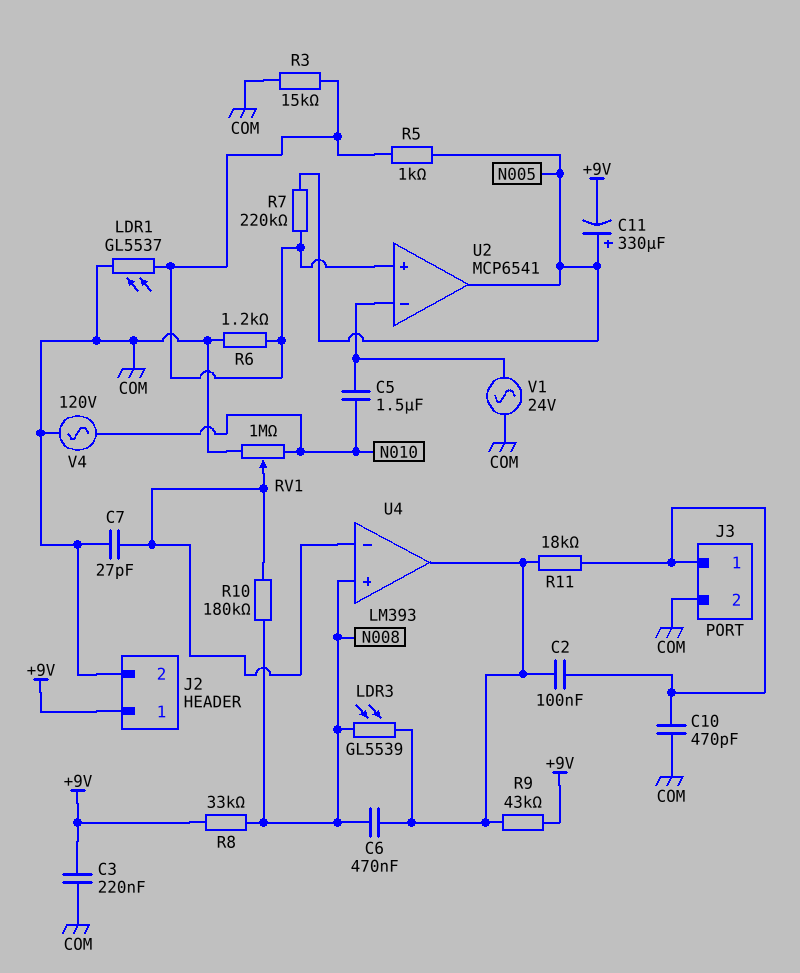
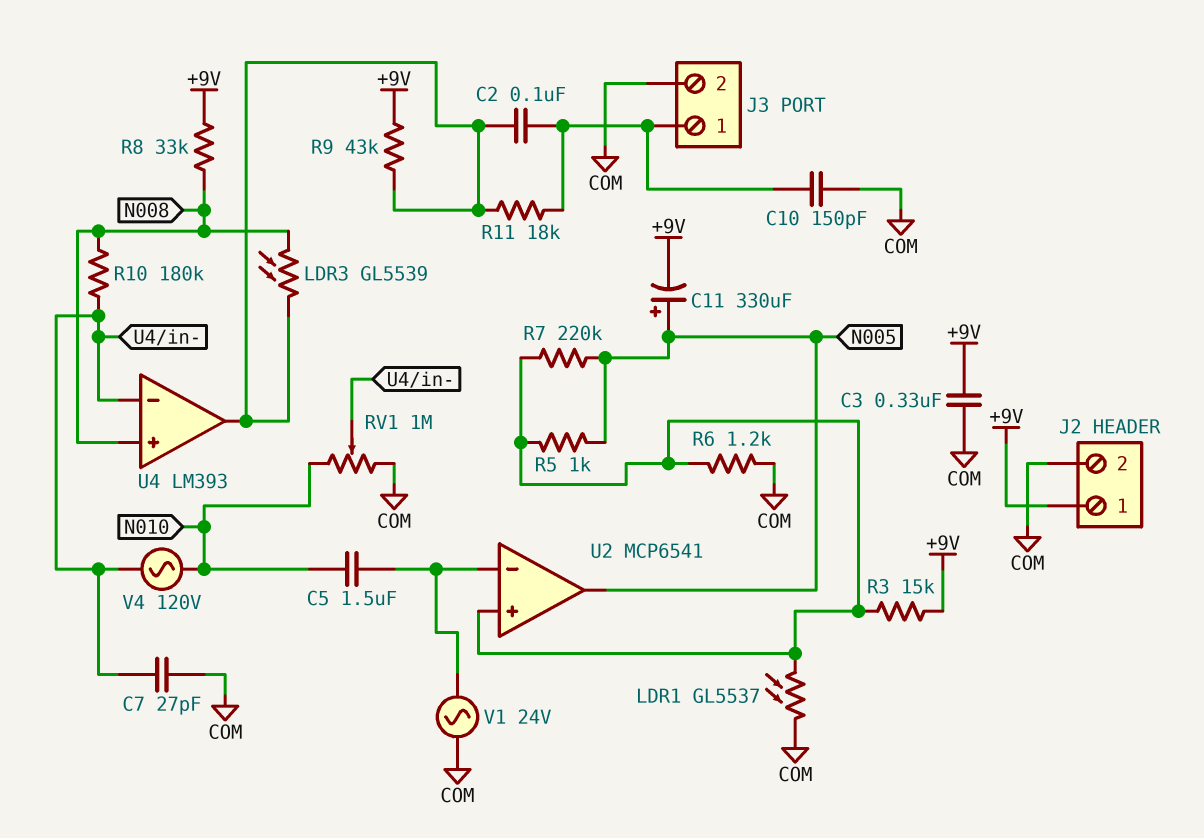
C3: 220nF (+9V, COM) -> 330nF (+9V, COM)
C6: 470nF (N008, U4/out) -> none
C10: 470pF (COM, J3/1) -> 150pF (COM, J3/1)
R3: 15k (COM, U2/in+) -> 15k (+9V, U2/in+)
V4: AC 120V (COM, N010) -> AC 120V (N010, U4/in-)

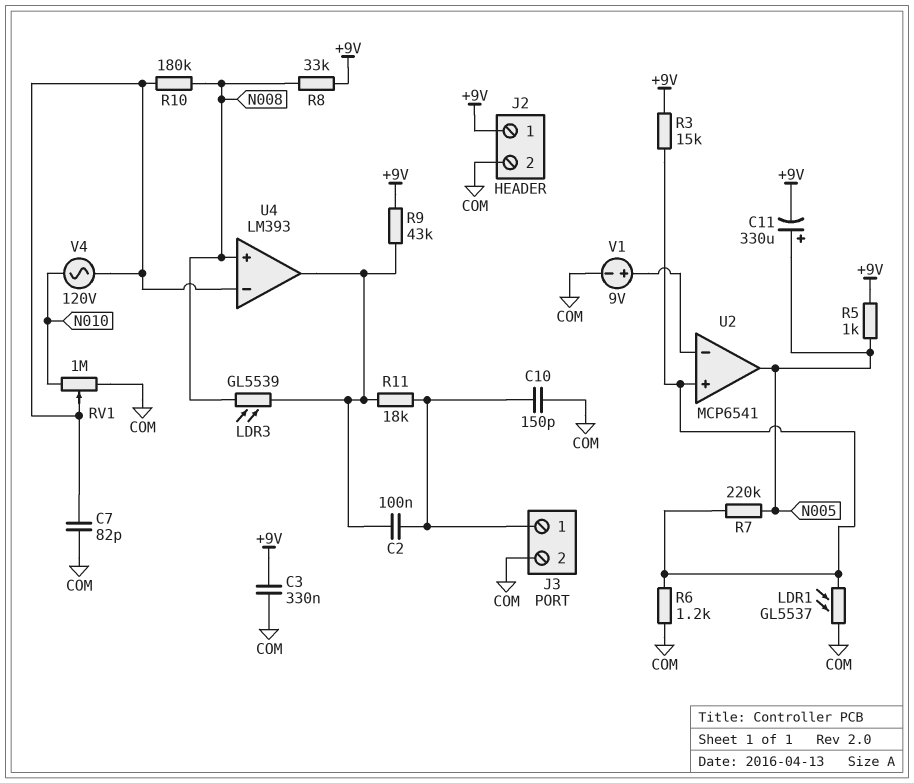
C5: 1.5uF (N010, U2/in-) -> none
C7: 27pF (COM, U4/in-) -> 82pF (COM, U4/in-)
R5: 1k (N005, U2/in+) -> 1k (+9V, N005)
V1: AC 24V (COM, U2/in-) -> 9V (plus U2/in-, minus COM)

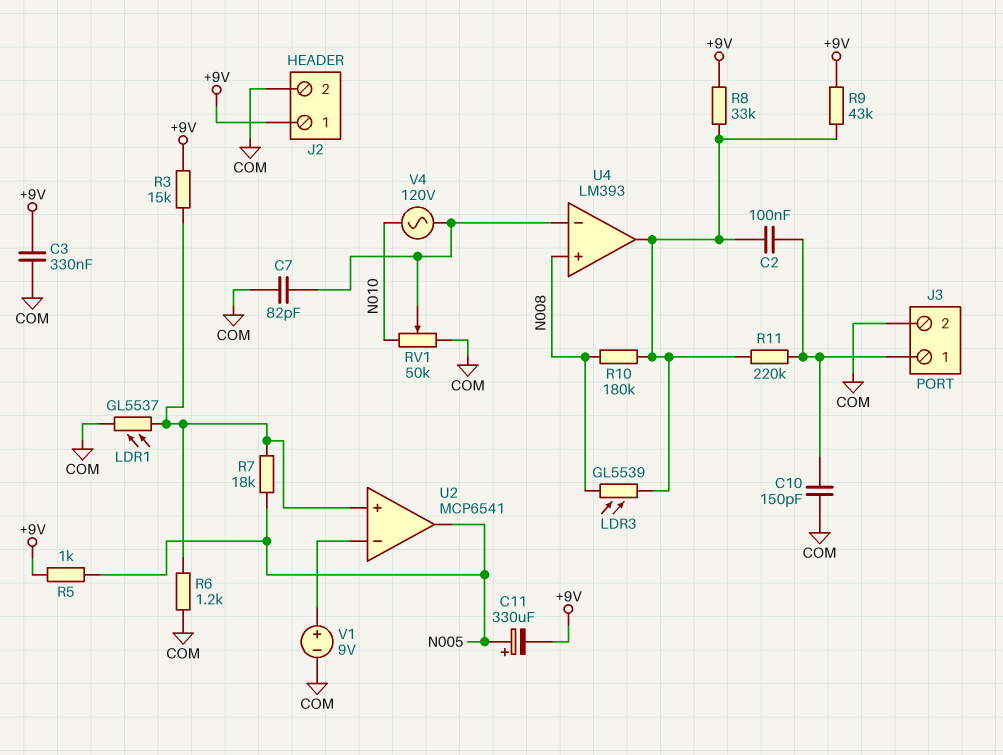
R7: 220k (N005, U2/in+) -> 18k (N005, U2/in+)
R8: 33k (+9V, N008) -> 33k (+9V, U4/out)
R10: 180k (N008, U4/in-) -> 180k (N008, U4/out)
R11: 18k (J3/1, U4/out) -> 220k (J3/1, U4/out)
RV1: 1M (COM, N010, wiper U4/in-) -> 50k (COM, N010, wiper U4/in-)

